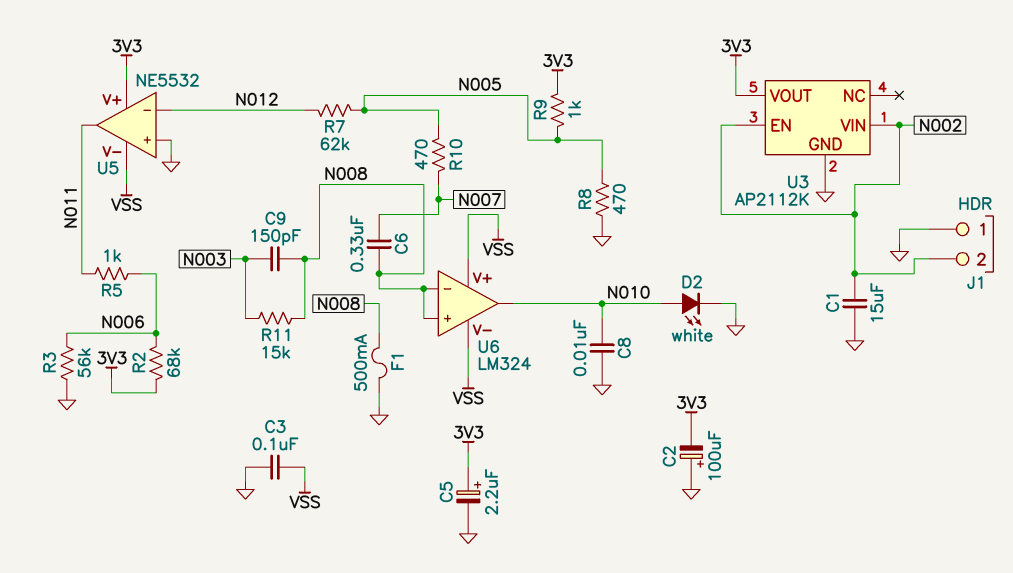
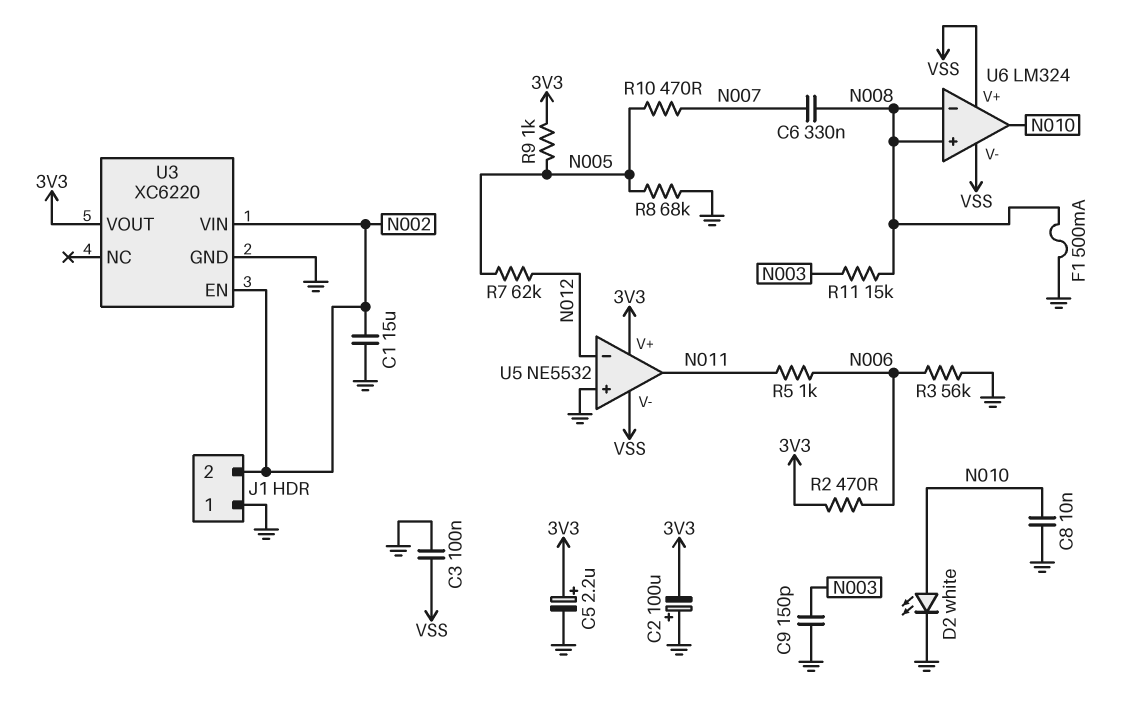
C9: 150pF (N003, N008) -> 150pF (GND, N003)
R2: 68k (3V3, N006) -> 470 (3V3, N006)
R8: 470 (GND, N005) -> 68k (GND, N005)
U3: AP2112K -> XC6220

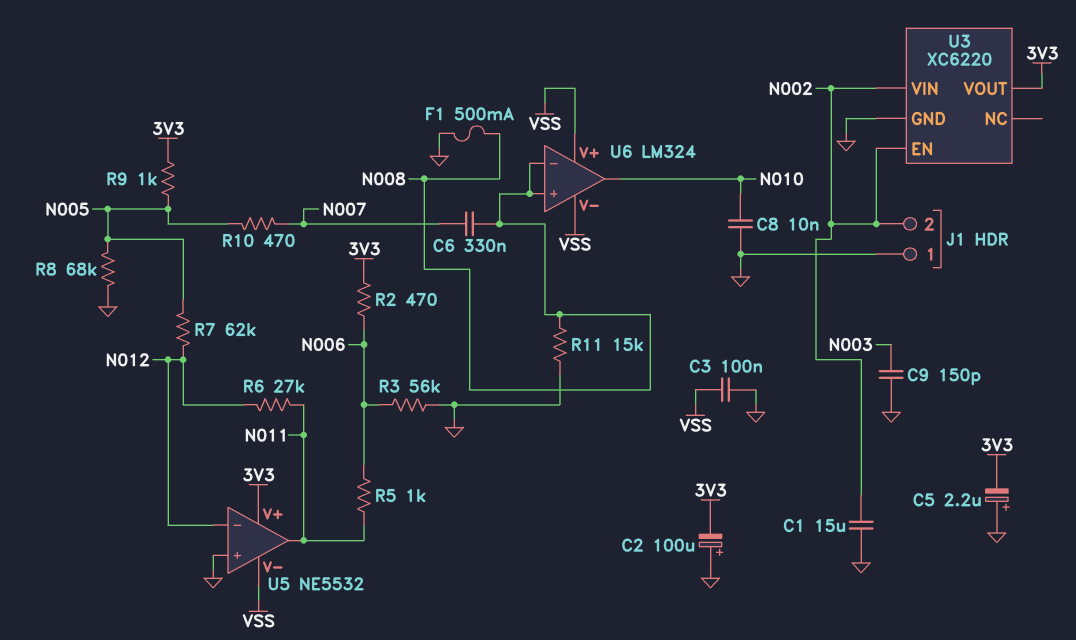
C5: 2.2uF (plus 3V3, minus GND) -> 2.2uF (plus GND, minus 3V3)
D2: LED white (A N010, K GND) -> none
R6: none -> 27k (N011, N012)
R11: 15k (N003, N008) -> 15k (GND, N008)

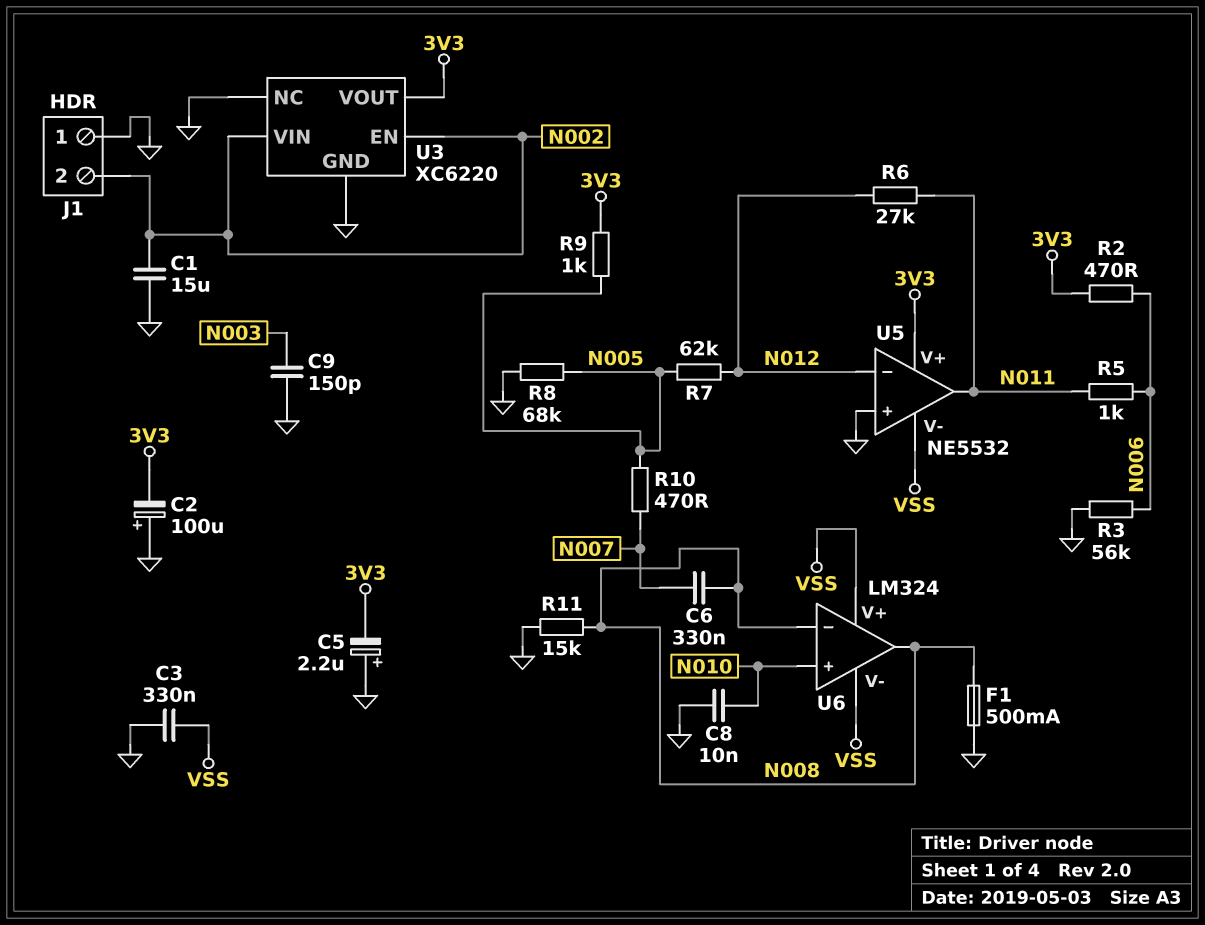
C3: 100nF (GND, VSS) -> 330nF (GND, VSS)
U3 pin NC: none -> GND
U6 pin in+: N008 -> N010
U6 pin out: N010 -> N008

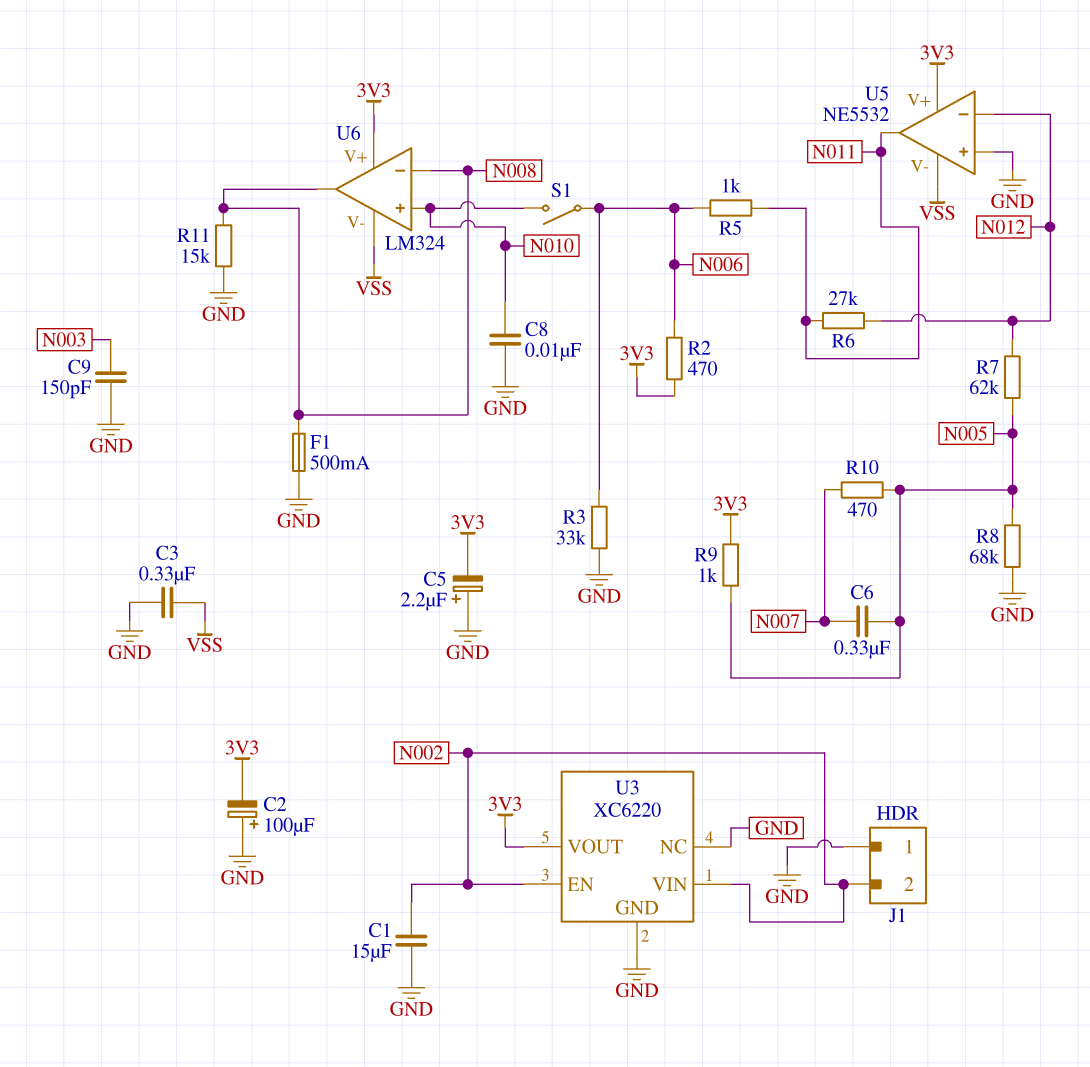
C6: 330nF (N007, N008) -> 330nF (N005, N007)
R3: 56k (GND, N006) -> 33k (GND, N006)
S1: none -> switch (N006, N010)
U6 pin V+: VSS -> 3V3

